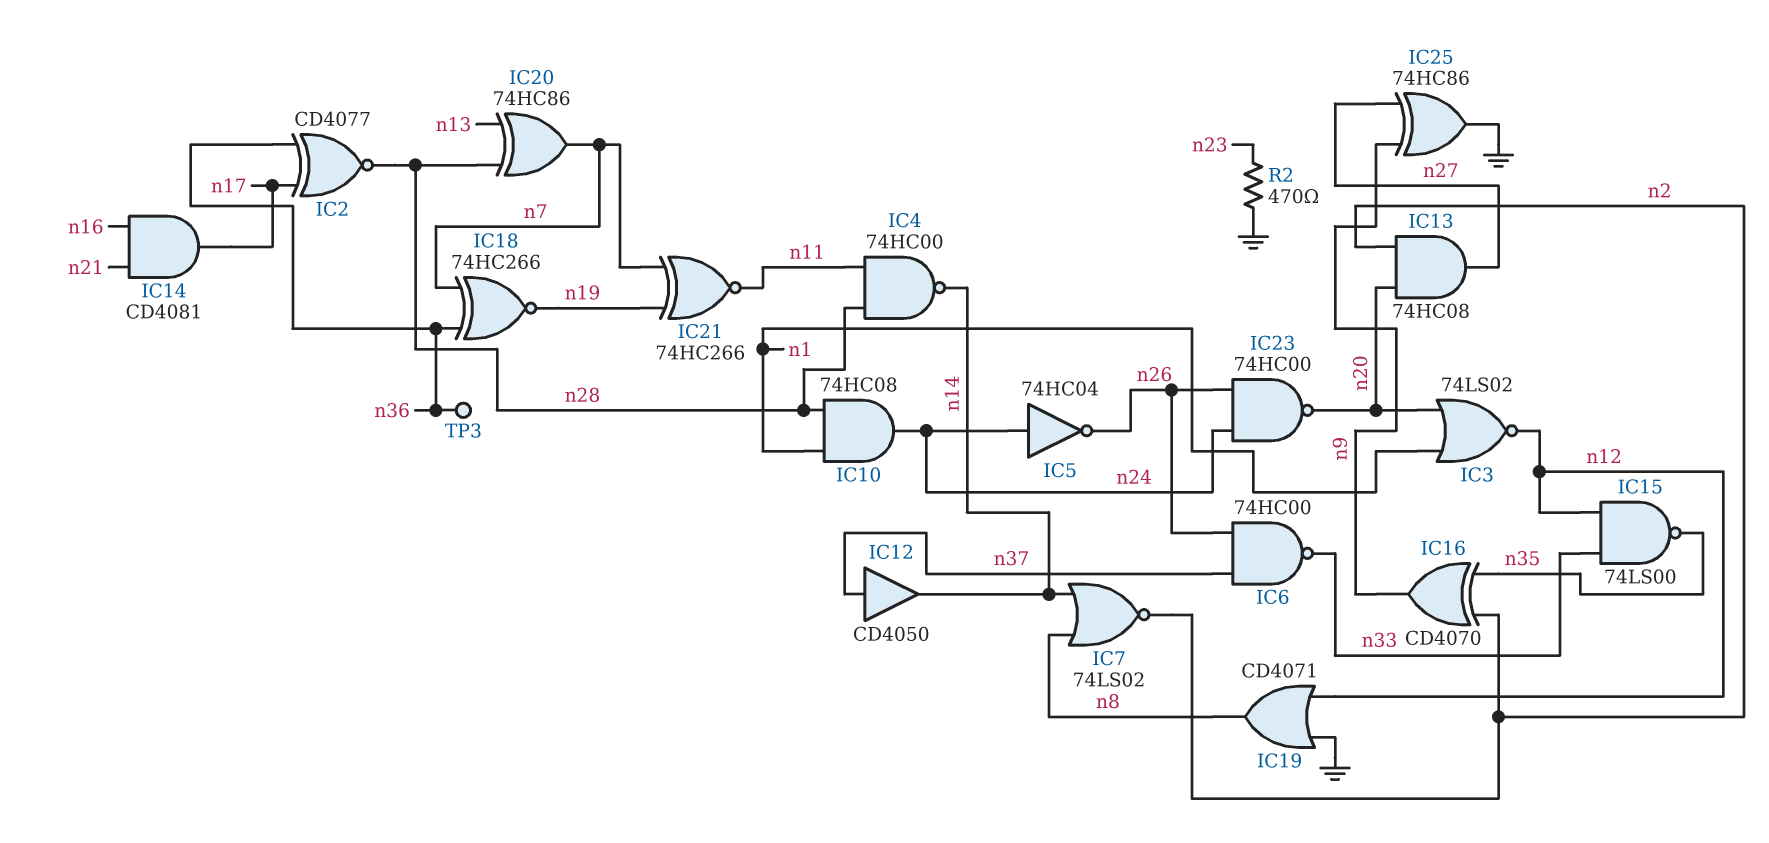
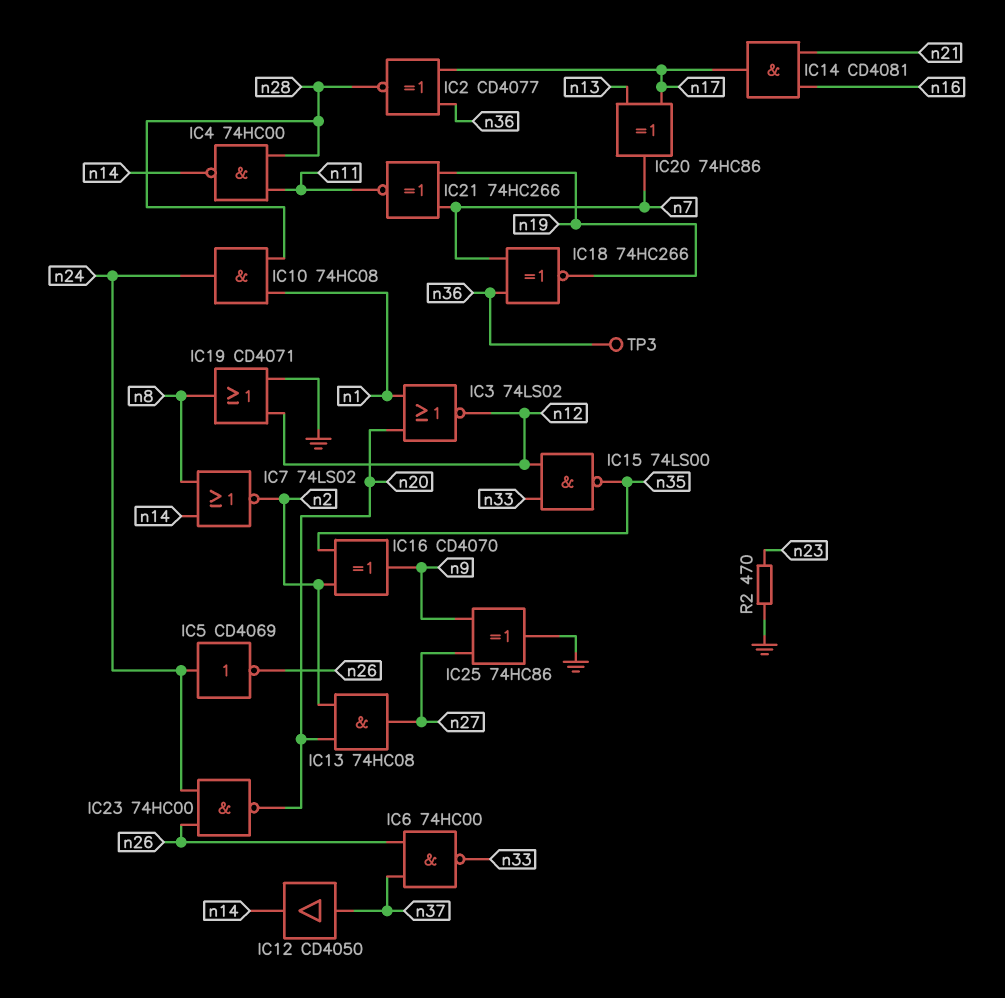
IC5: NOT 74HC04 (in n24, out n26) -> NOT CD4069 (in n24, out n26)
IC20: XOR 74HC86 (in n13, in n28, out n7) -> XOR 74HC86 (in n13, in n17, out n7)

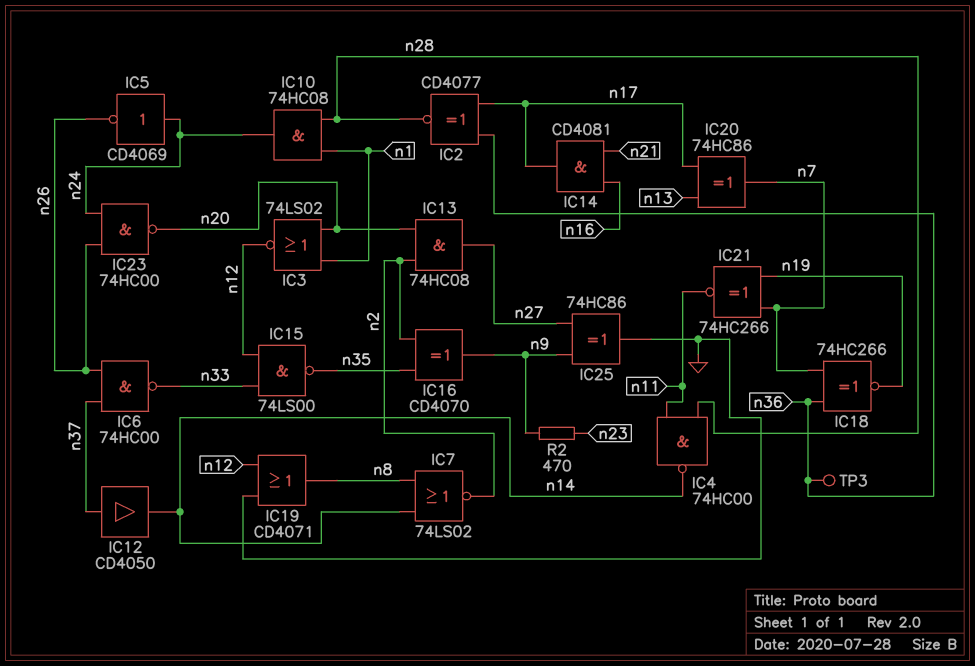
R2: 470 (GND, n23) -> 470 (n9, n23)

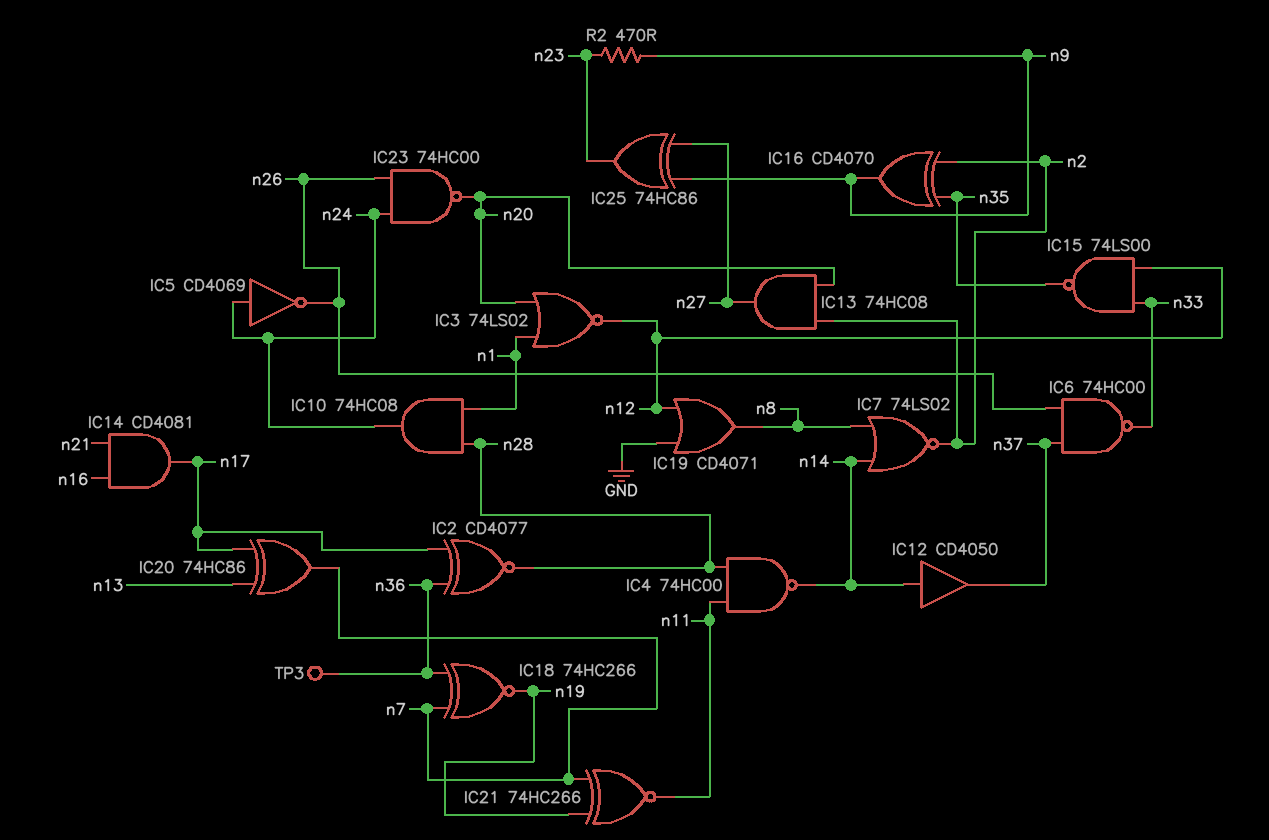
IC12: buffer CD4050 (in n37, out n14) -> buffer CD4050 (in n14, out n37)
IC25: XOR 74HC86 (in n9, in n27, out GND) -> XOR 74HC86 (in n9, in n27, out n23)

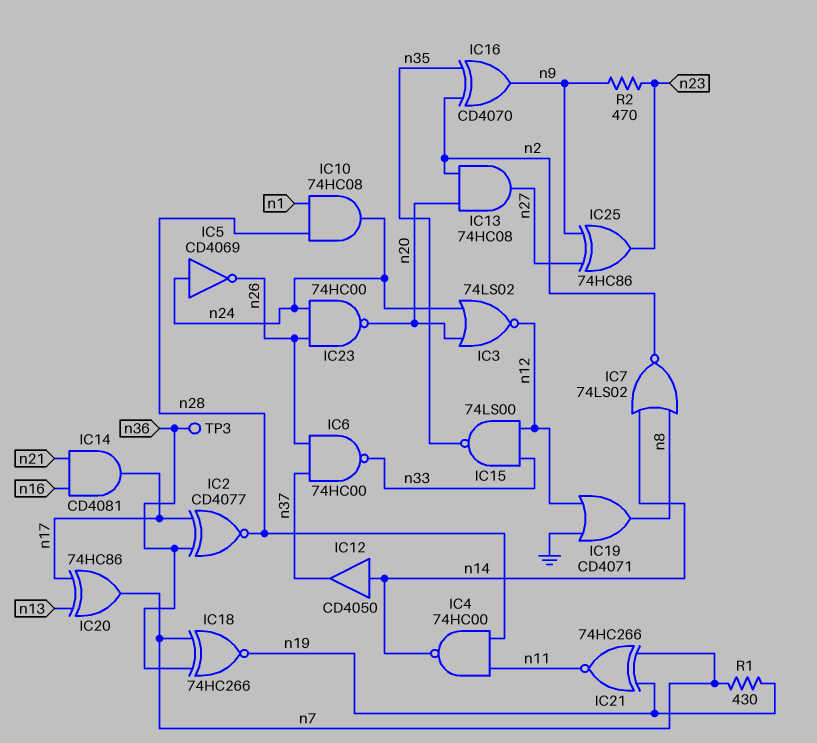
IC3: NOR 74LS02 (in n1, in n20, out n12) -> NOR 74LS02 (in n20, in n24, out n12)
R1: none -> 430 (n7, n19)

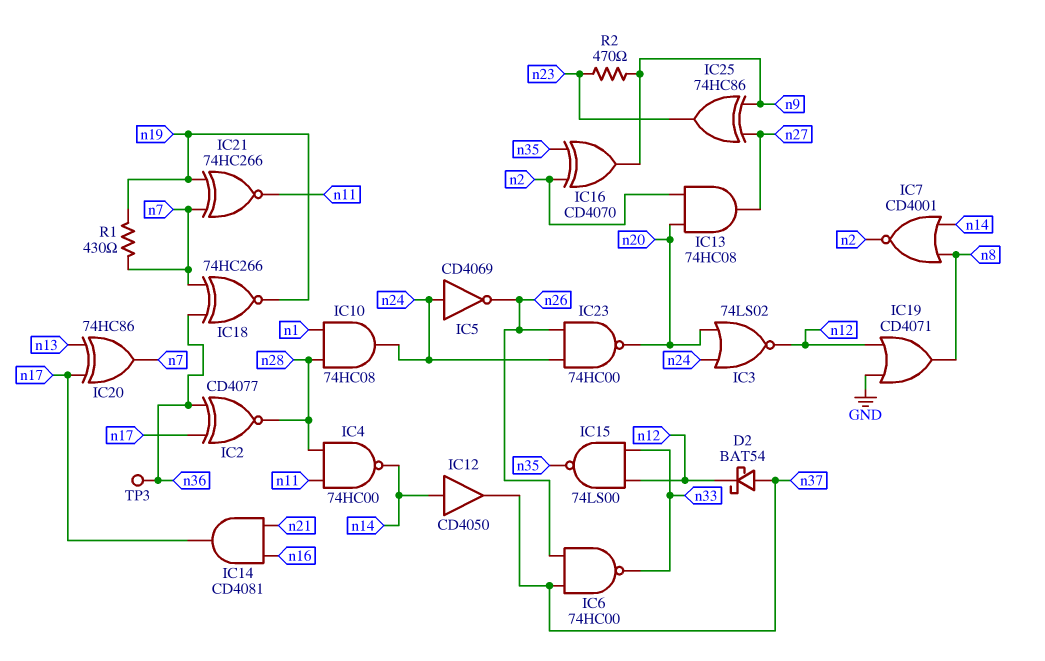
D2: none -> schottky BAT54 (A n37, K n12)
IC7: NOR 74LS02 (in n8, in n14, out n2) -> NOR CD4001 (in n8, in n14, out n2)

